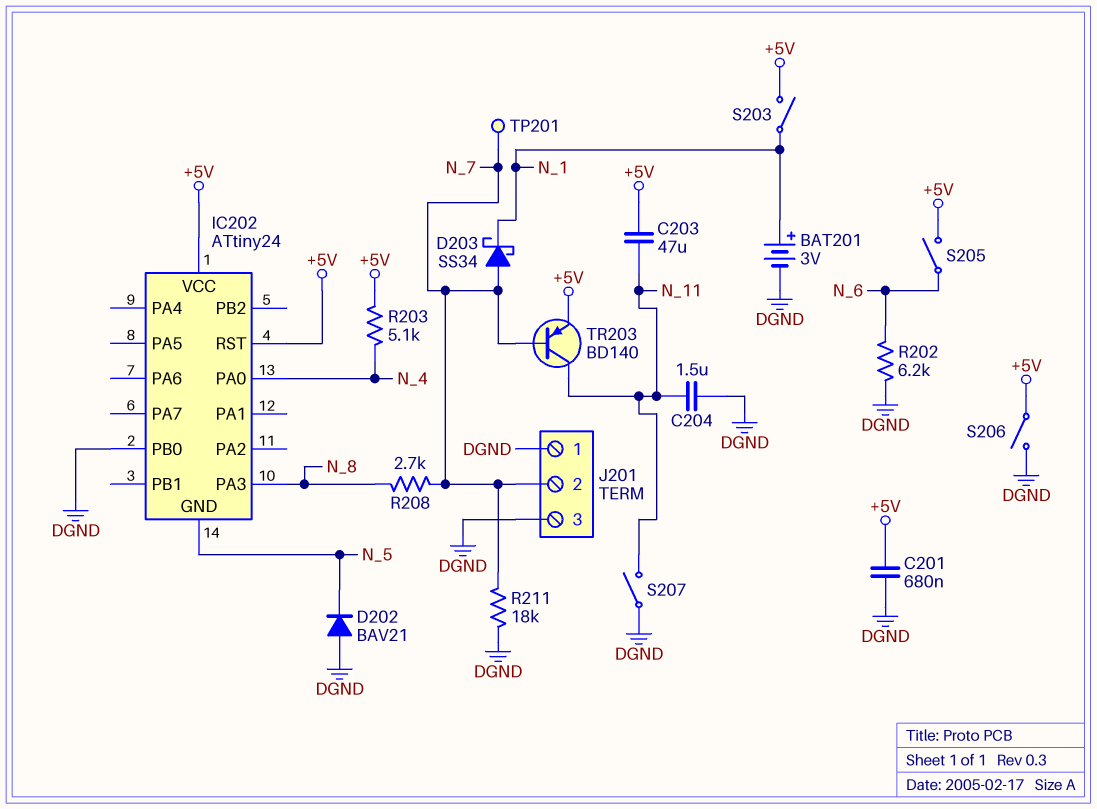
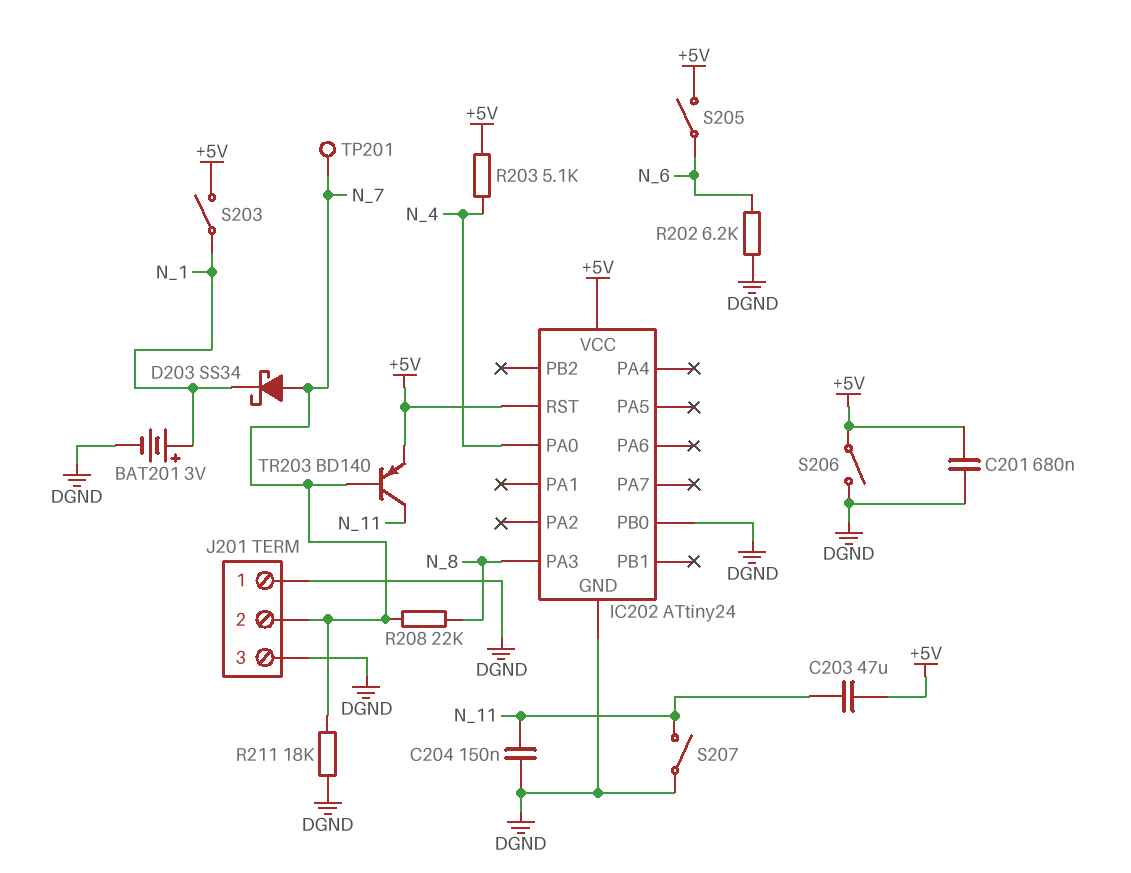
C204: 1.5uF (DGND, N_11) -> 150nF (DGND, N_11)
D202: diode BAV21 (A DGND, K N_5) -> none
IC202 pin GND: N_5 -> DGND
R208: 2.7k (N_7, N_8) -> 22k (N_7, N_8)

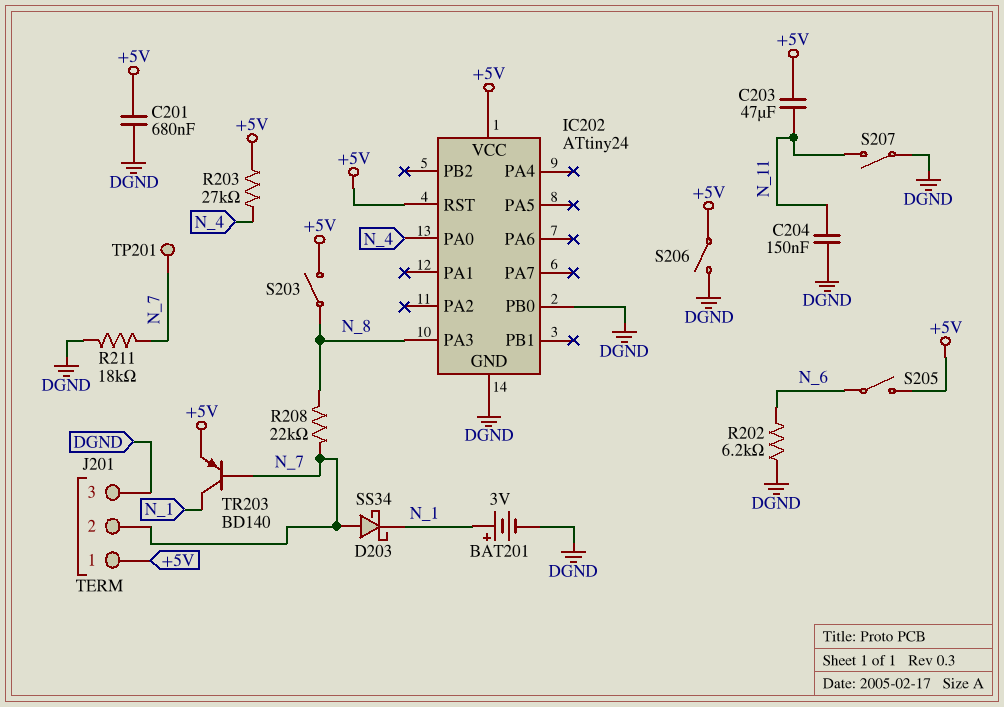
J201 pin 1: DGND -> +5V
R203: 5.1k (+5V, N_4) -> 27k (+5V, N_4)
S203: switch (+5V, N_1) -> switch (+5V, N_8)
TR203: PNP BD140 (B N_7, C N_11, E +5V) -> PNP BD140 (B N_7, C N_1, E +5V)

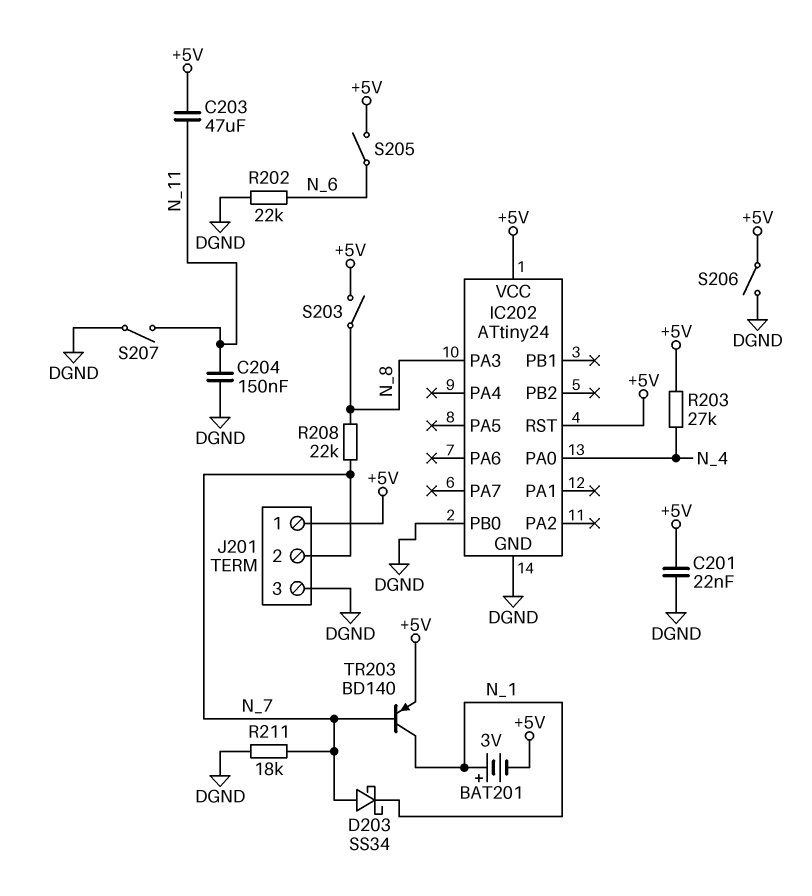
BAT201: 3V (plus N_1, minus DGND) -> 3V (plus N_1, minus +5V)
C201: 680nF (+5V, DGND) -> 22nF (+5V, DGND)
R202: 6.2k (DGND, N_6) -> 22k (DGND, N_6)
TP201: test point (N_7) -> none

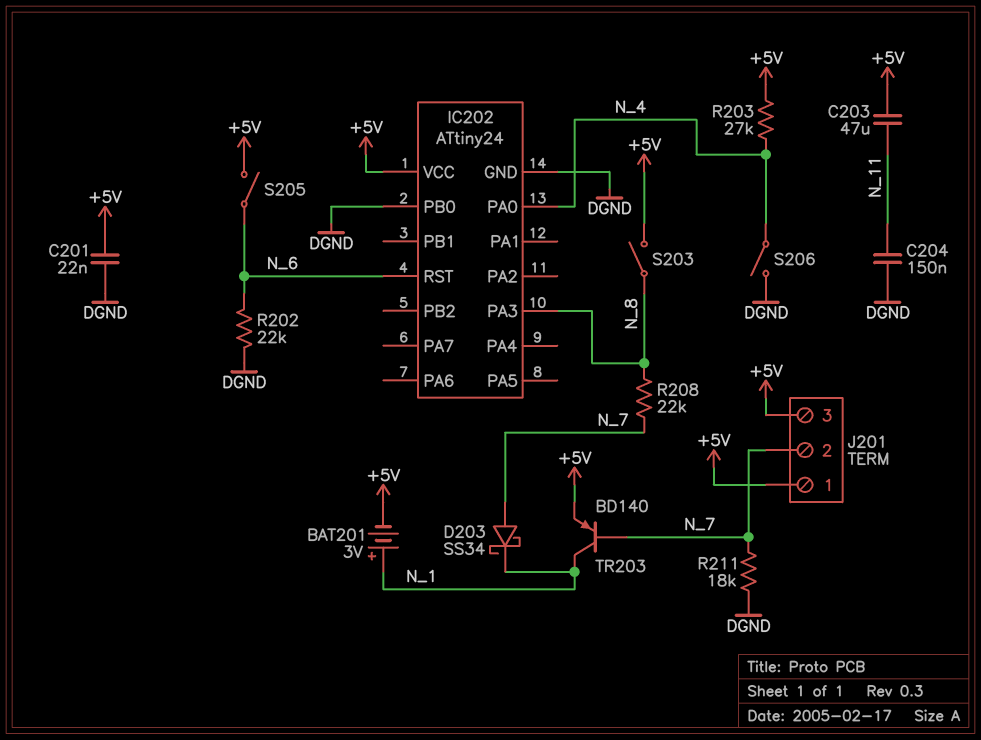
IC202 pin RST: +5V -> N_6
J201 pin 3: DGND -> +5V
S206: switch (+5V, DGND) -> switch (DGND, N_4)
S207: switch (DGND, N_11) -> none

